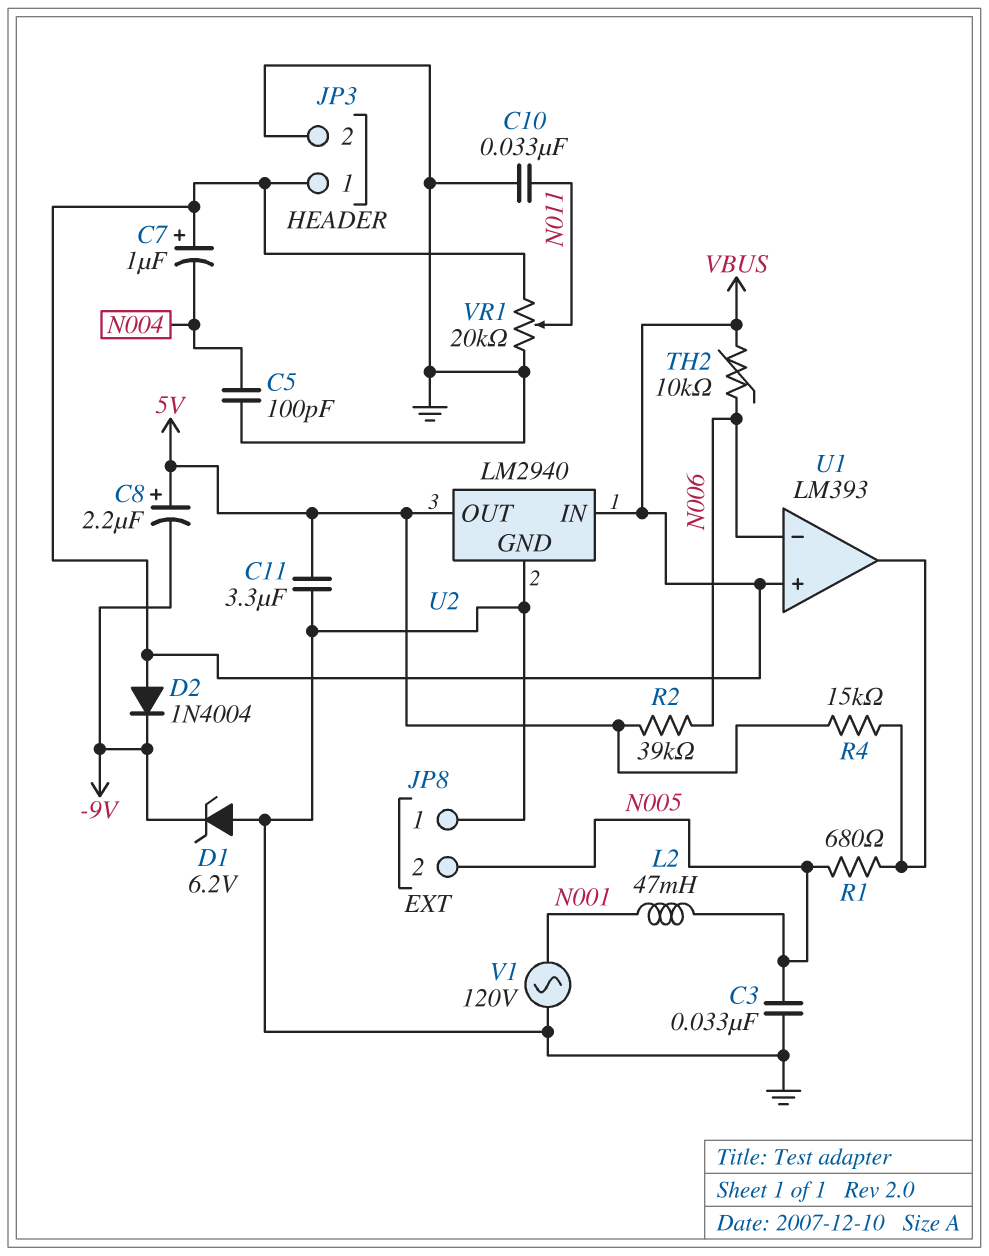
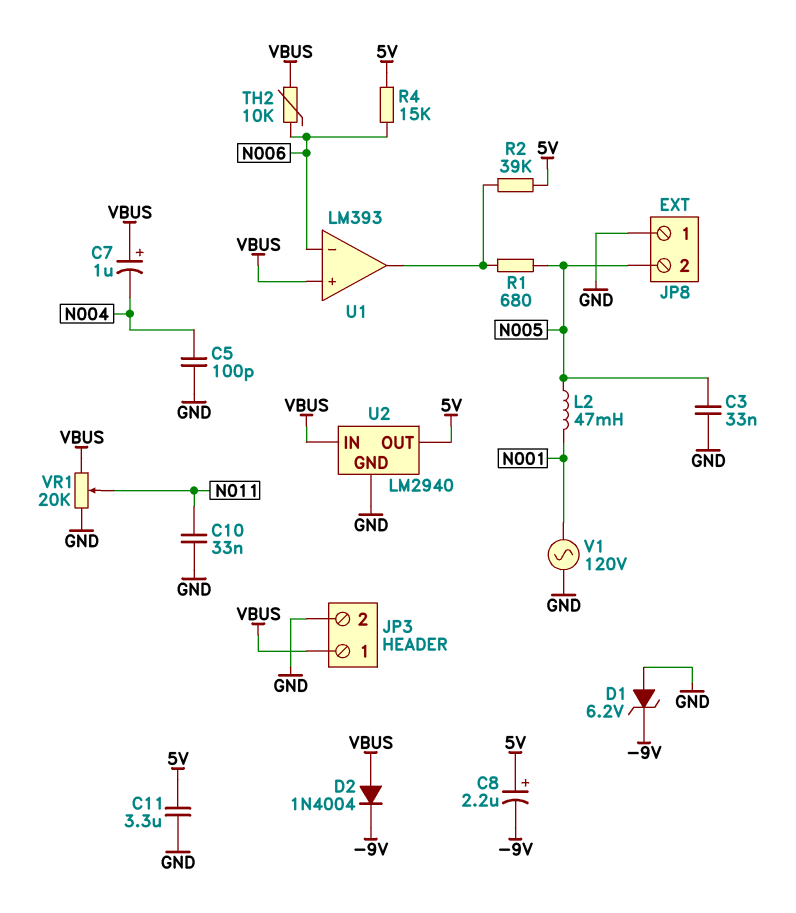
R2: 39k (5V, N006) -> 39k (5V, U1/out)
R4: 15k (5V, U1/out) -> 15k (5V, N006)

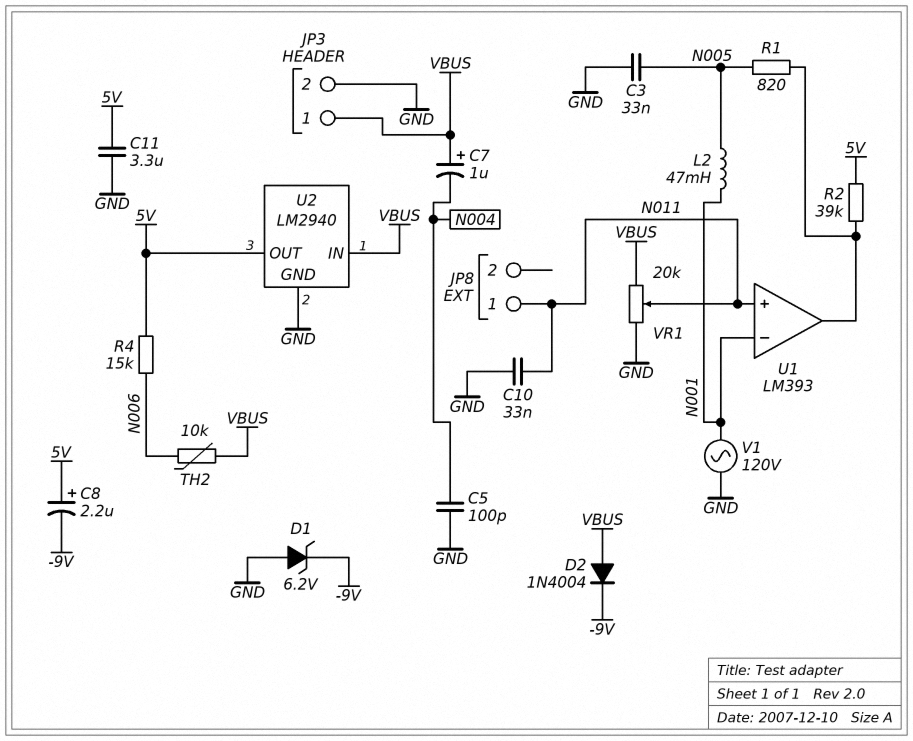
JP8 pin 1: GND -> N011
JP8 pin 2: N005 -> none
R1: 680 (N005, U1/out) -> 820 (N005, U1/out)
U1 pin in+: VBUS -> N011
U1 pin in-: N006 -> N001

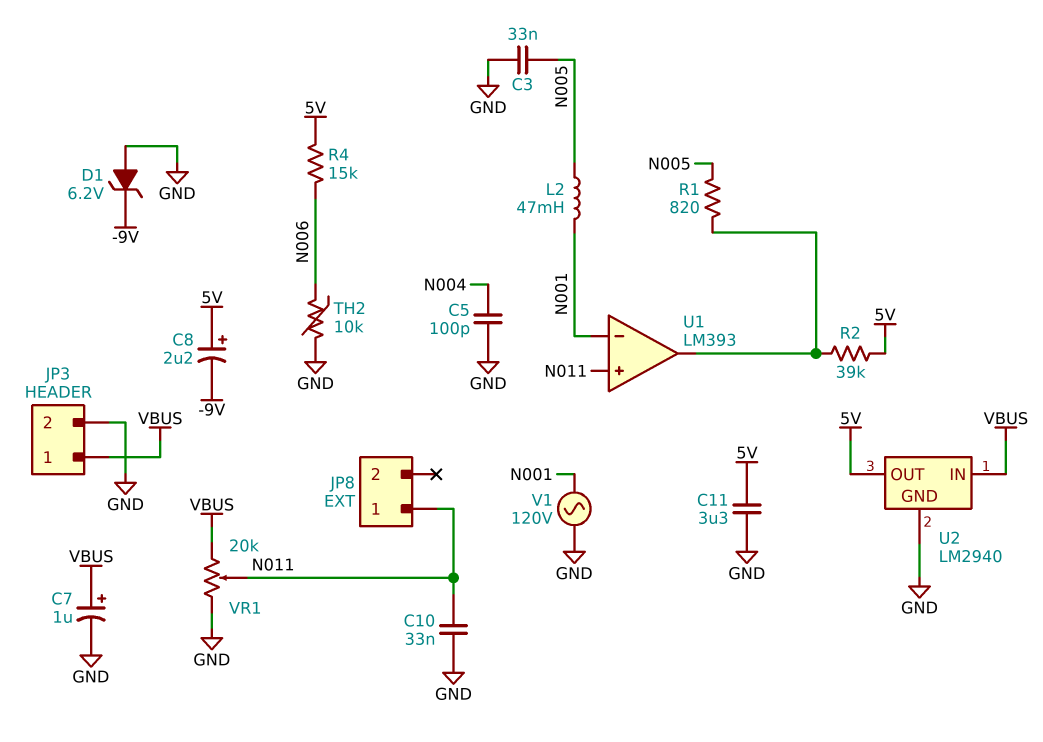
C7: 1uF (plus VBUS, minus N004) -> 1uF (plus VBUS, minus GND)
D2: diode 1N4004 (A VBUS, K -9V) -> none
TH2: 10k (N006, VBUS) -> 10k (GND, N006)

